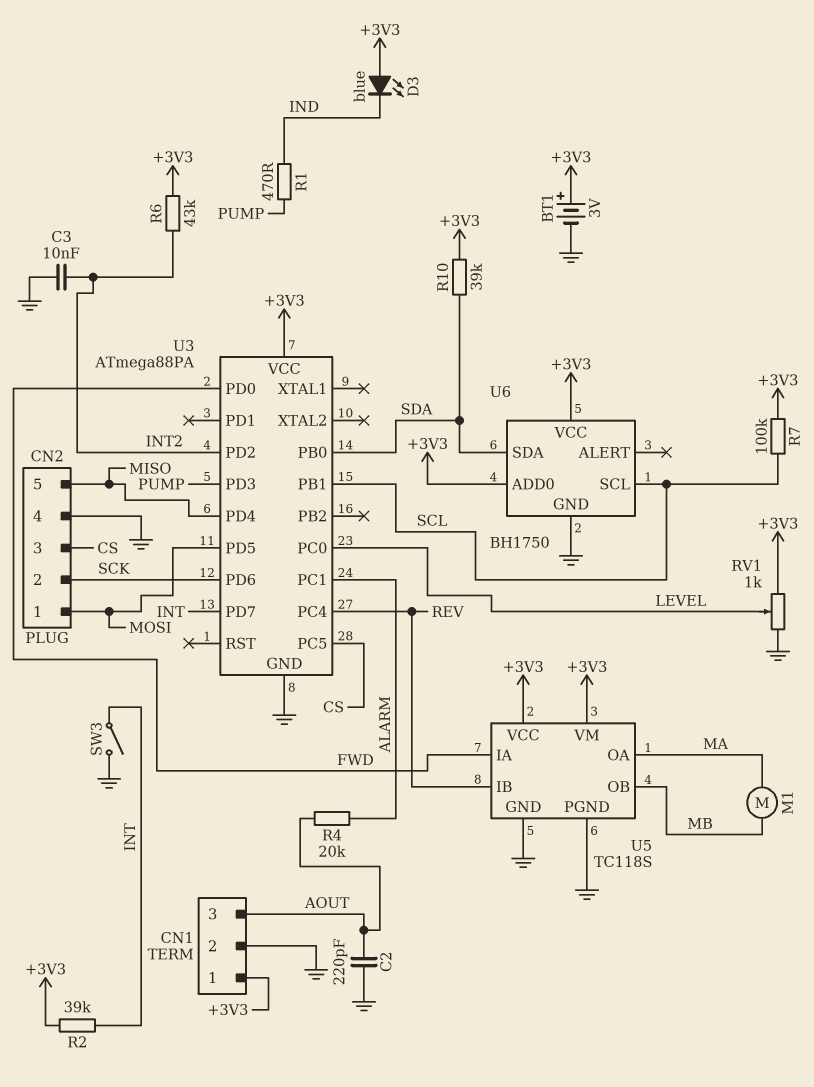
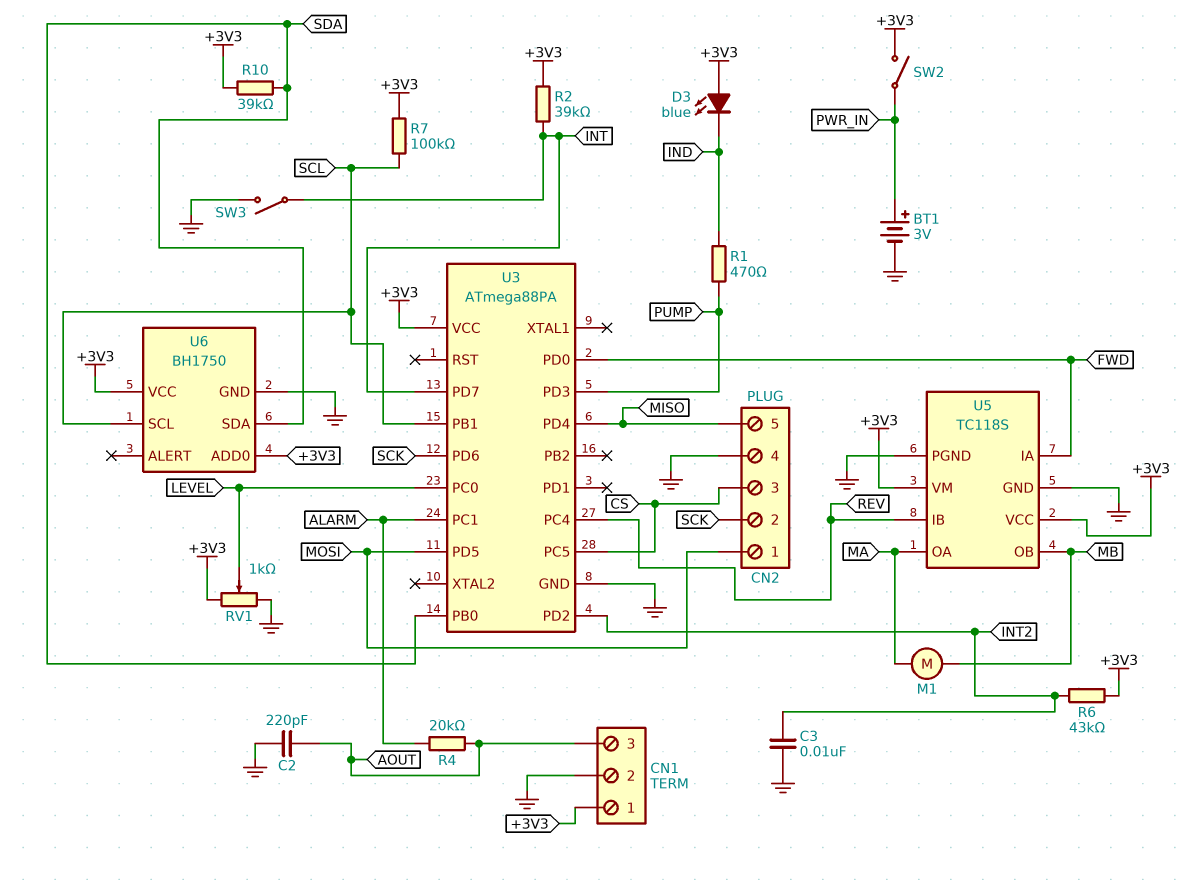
BT1: 3V (plus +3V3, minus GND) -> 3V (plus PWR_IN, minus GND)
SW2: none -> switch (+3V3, PWR_IN)

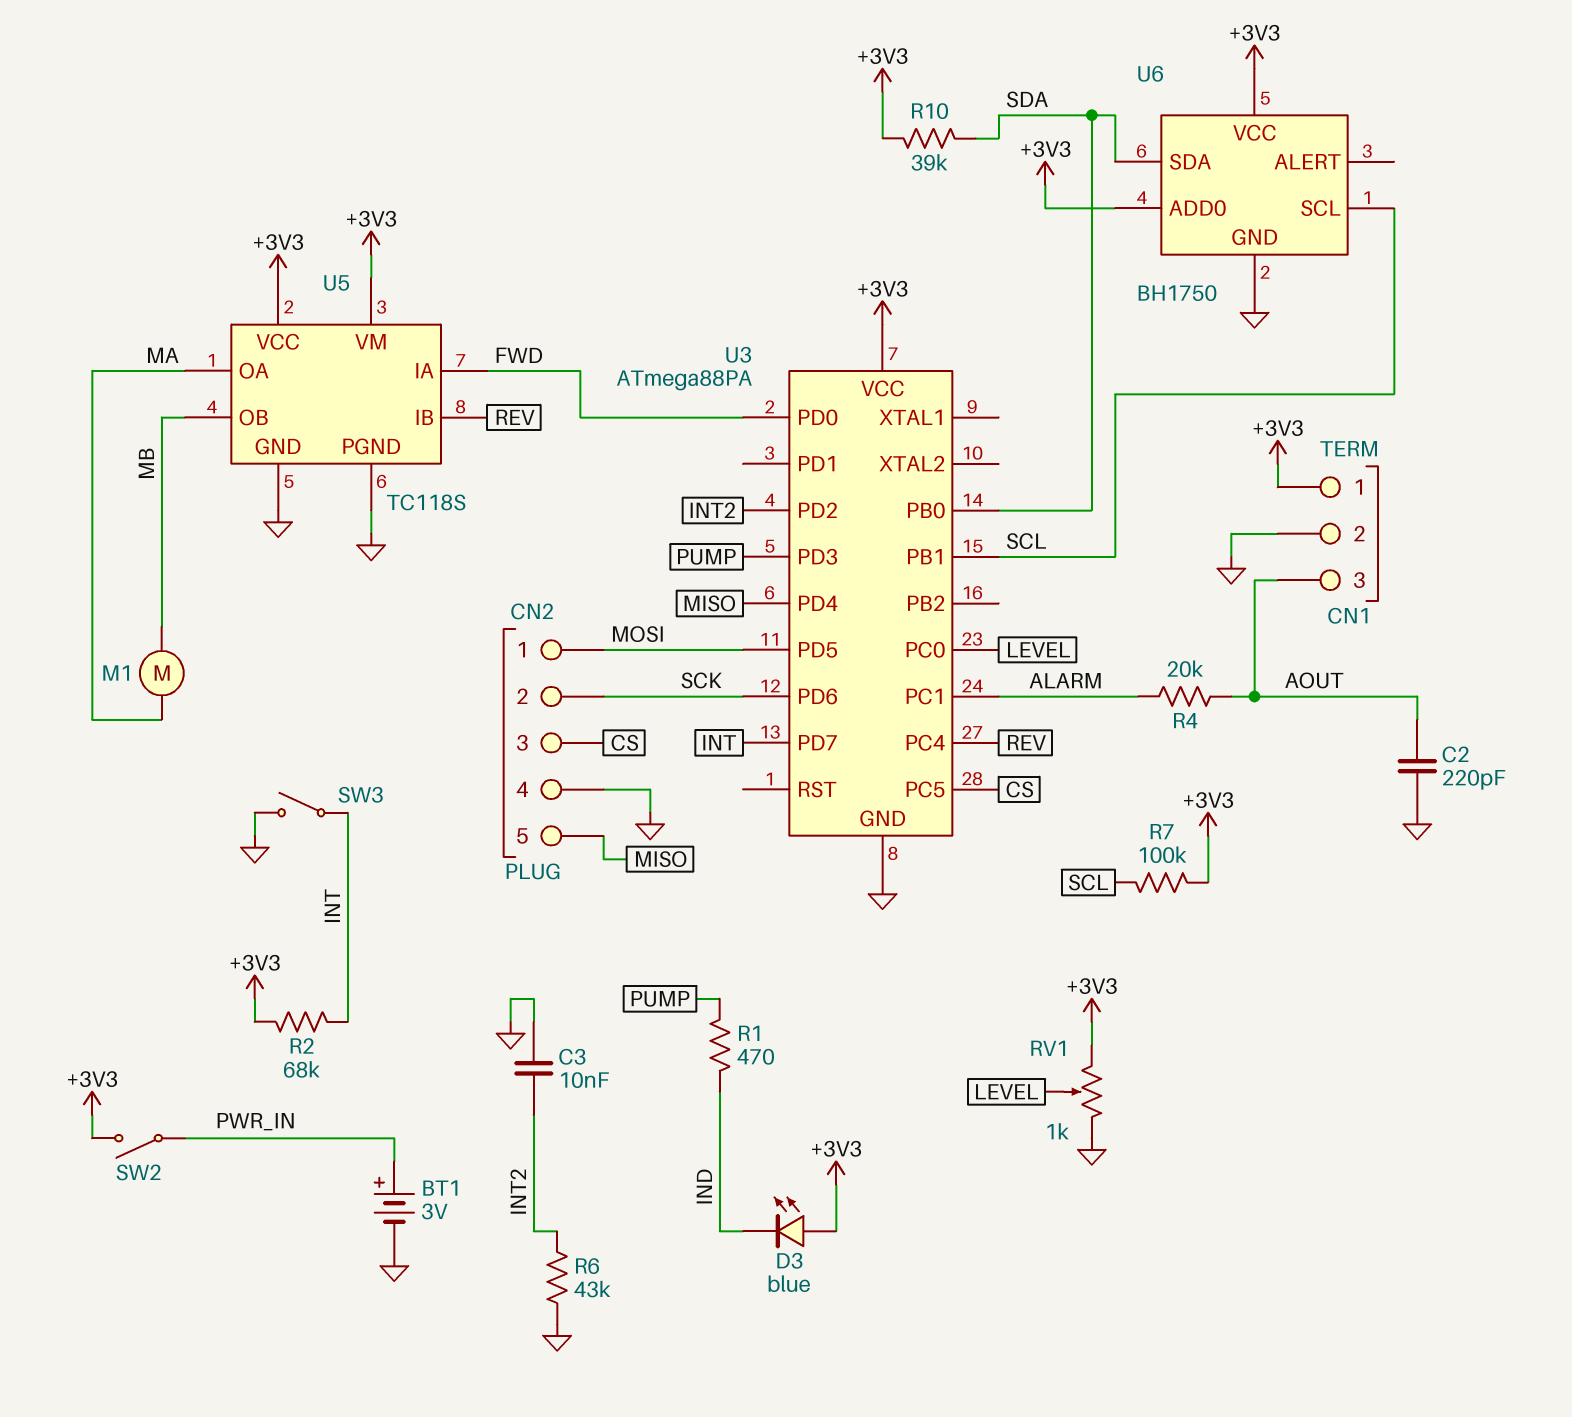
R2: 39k (+3V3, INT) -> 68k (+3V3, INT)
R6: 43k (+3V3, INT2) -> 43k (GND, INT2)

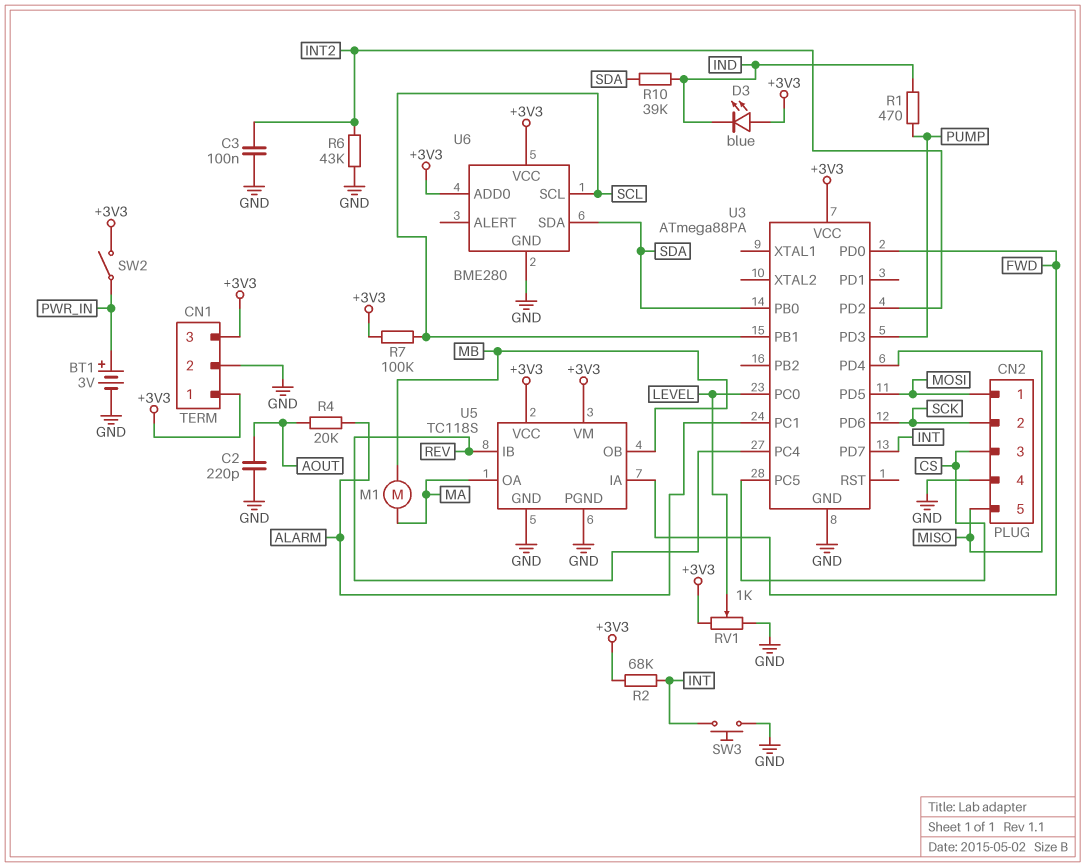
C3: 10nF (GND, INT2) -> 100nF (GND, INT2)
CN1 pin 3: AOUT -> +3V3
R10: 39k (+3V3, SDA) -> 39k (IND, SDA)
SW3: switch (GND, INT) -> button (GND, INT)
U6: BH1750 -> BME280

